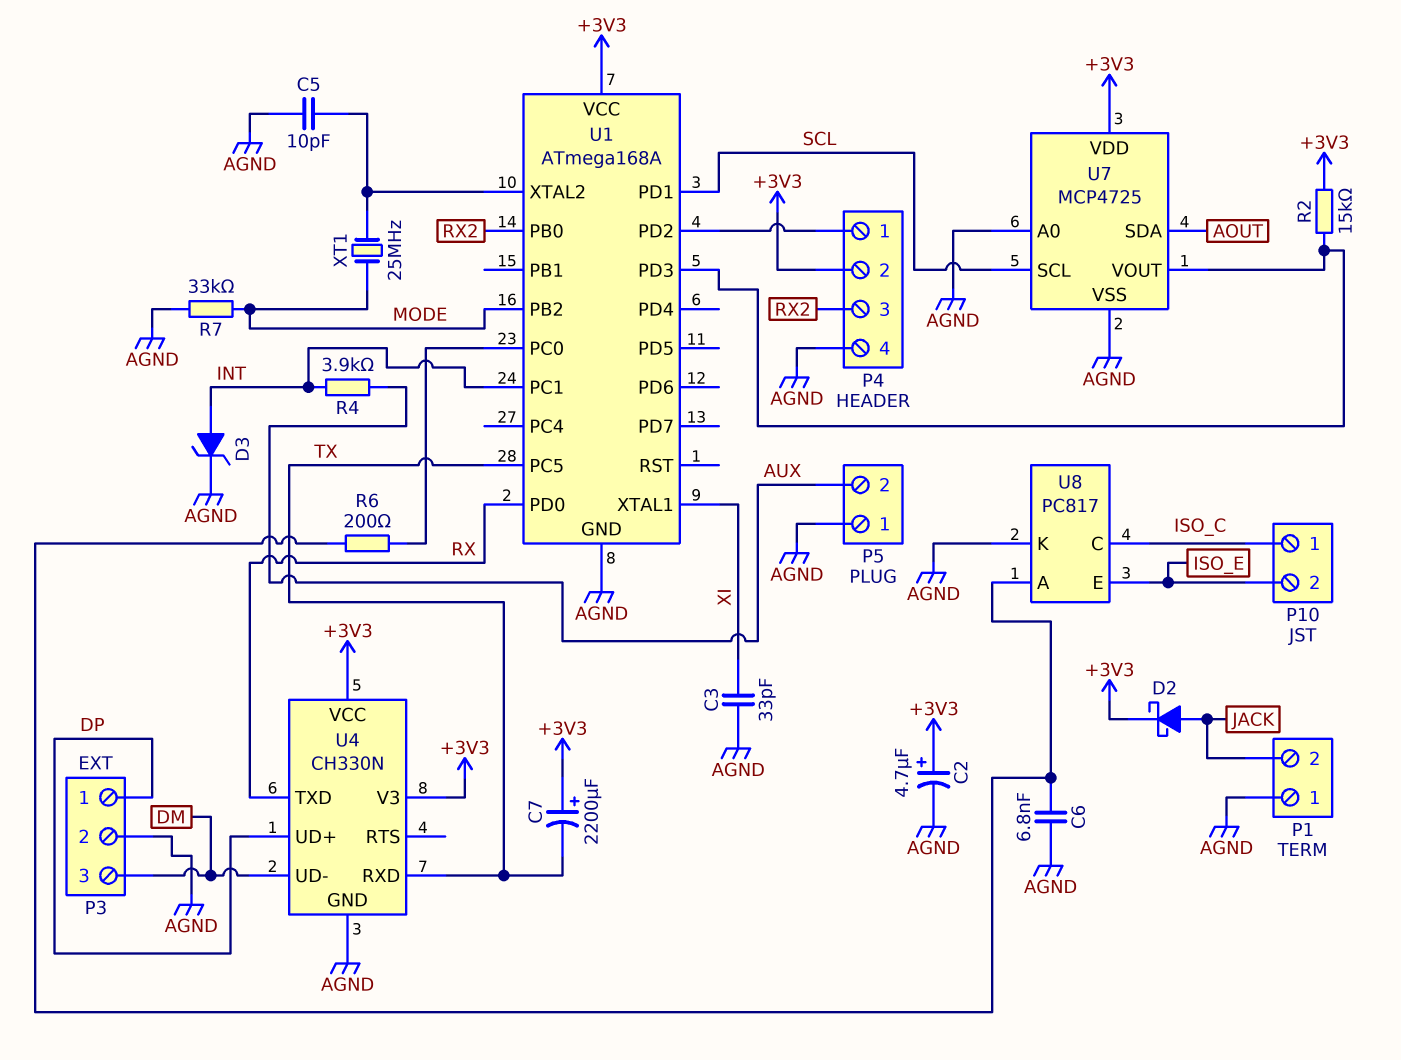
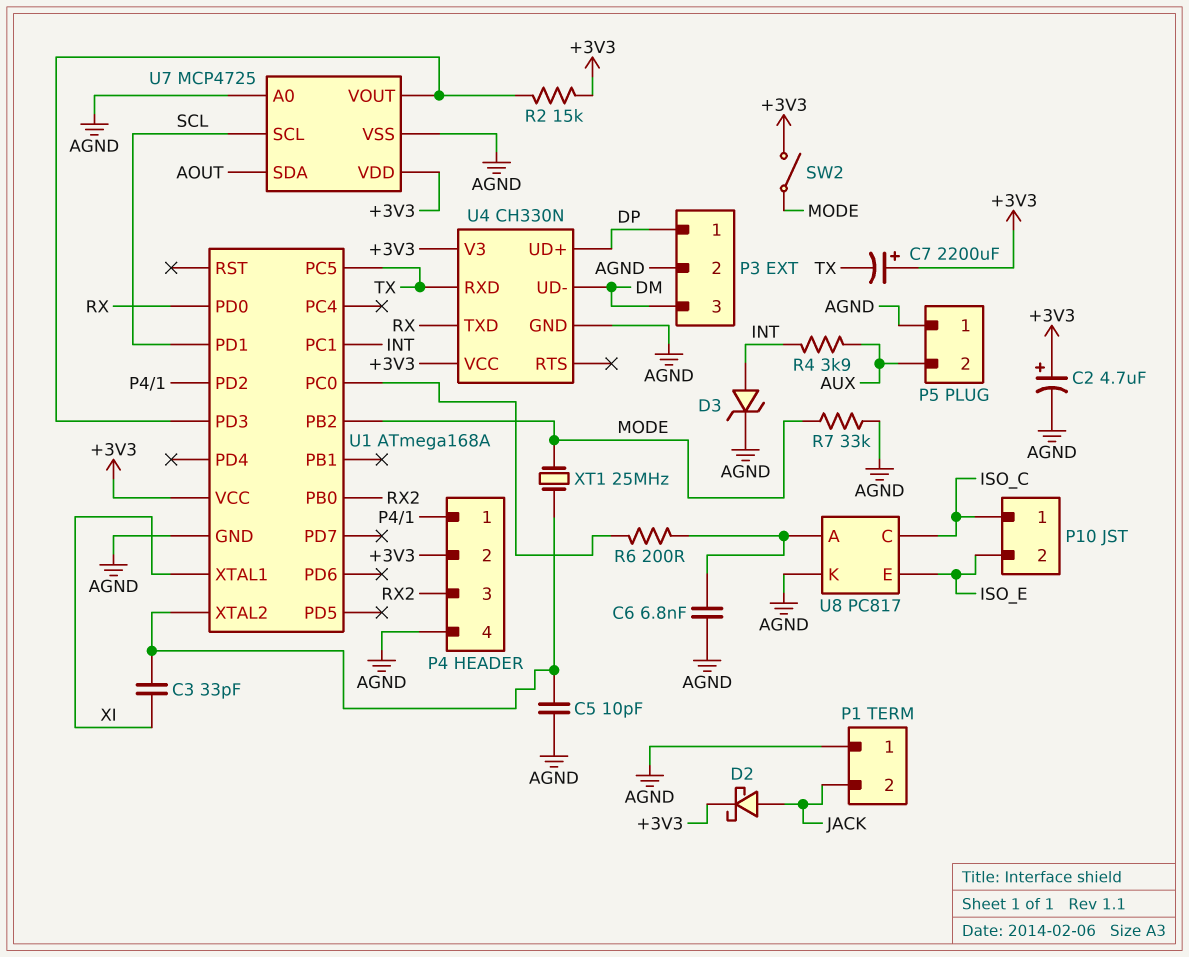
C3: 33pF (AGND, XI) -> 33pF (U1/XTAL2, XI)
SW2: none -> switch (+3V3, MODE)

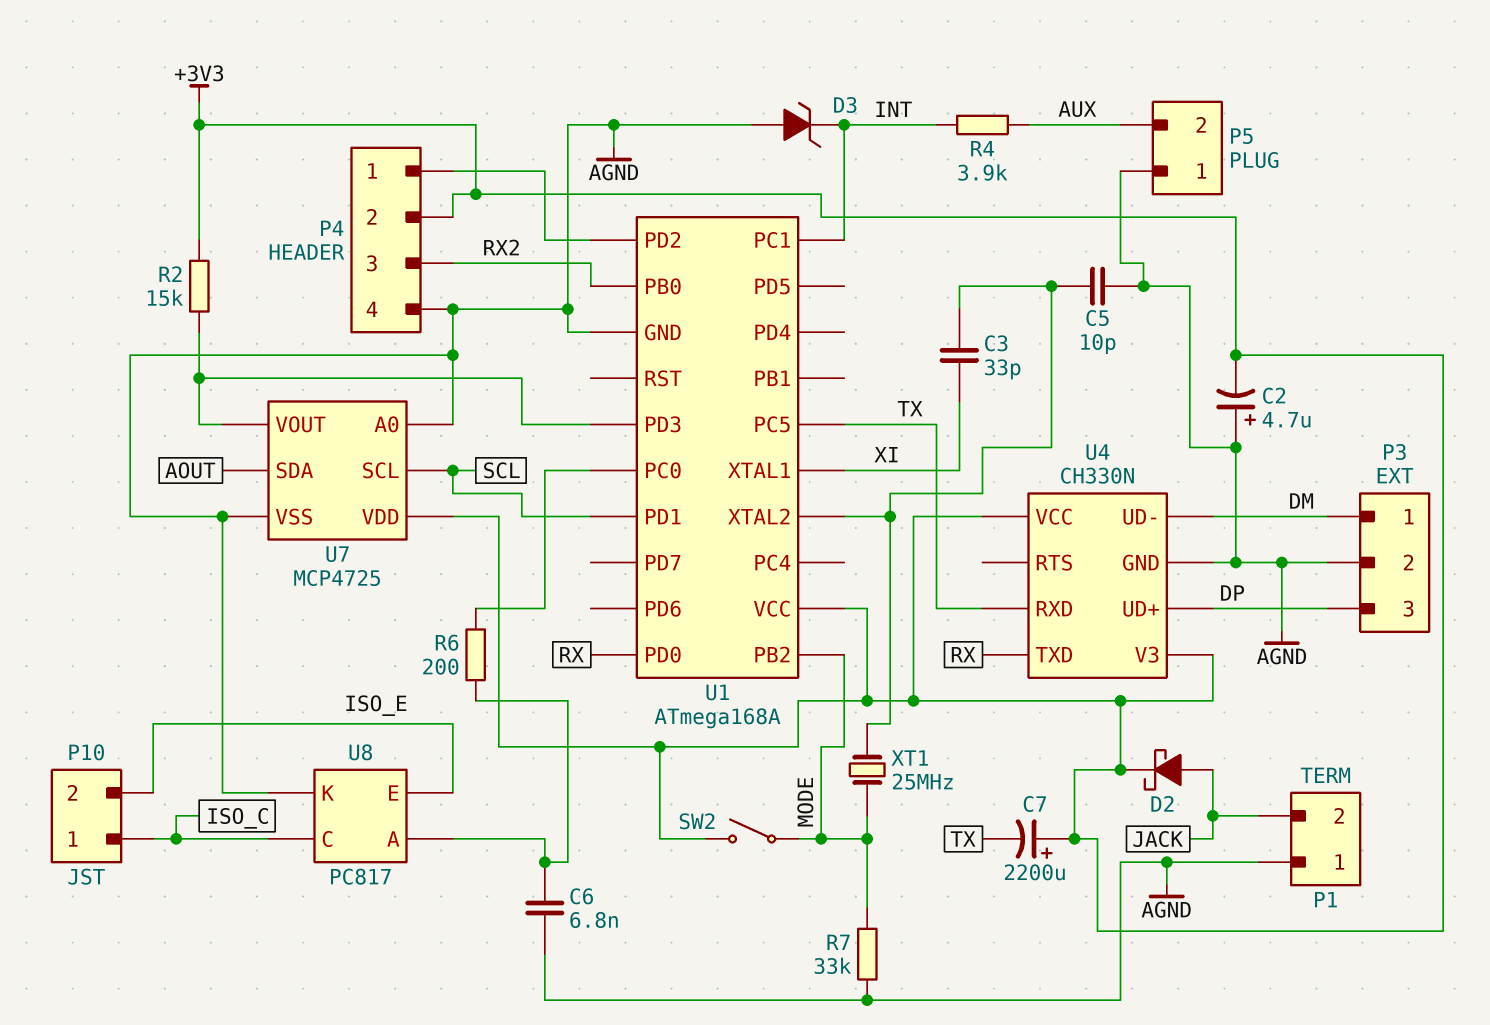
C2: 4.7uF (plus +3V3, minus AGND) -> 4.7uF (plus AGND, minus +3V3)
D3: zener (A INT, K AGND) -> zener (A AGND, K INT)
P3 pin 1: DP -> DM
P3 pin 3: DM -> DP

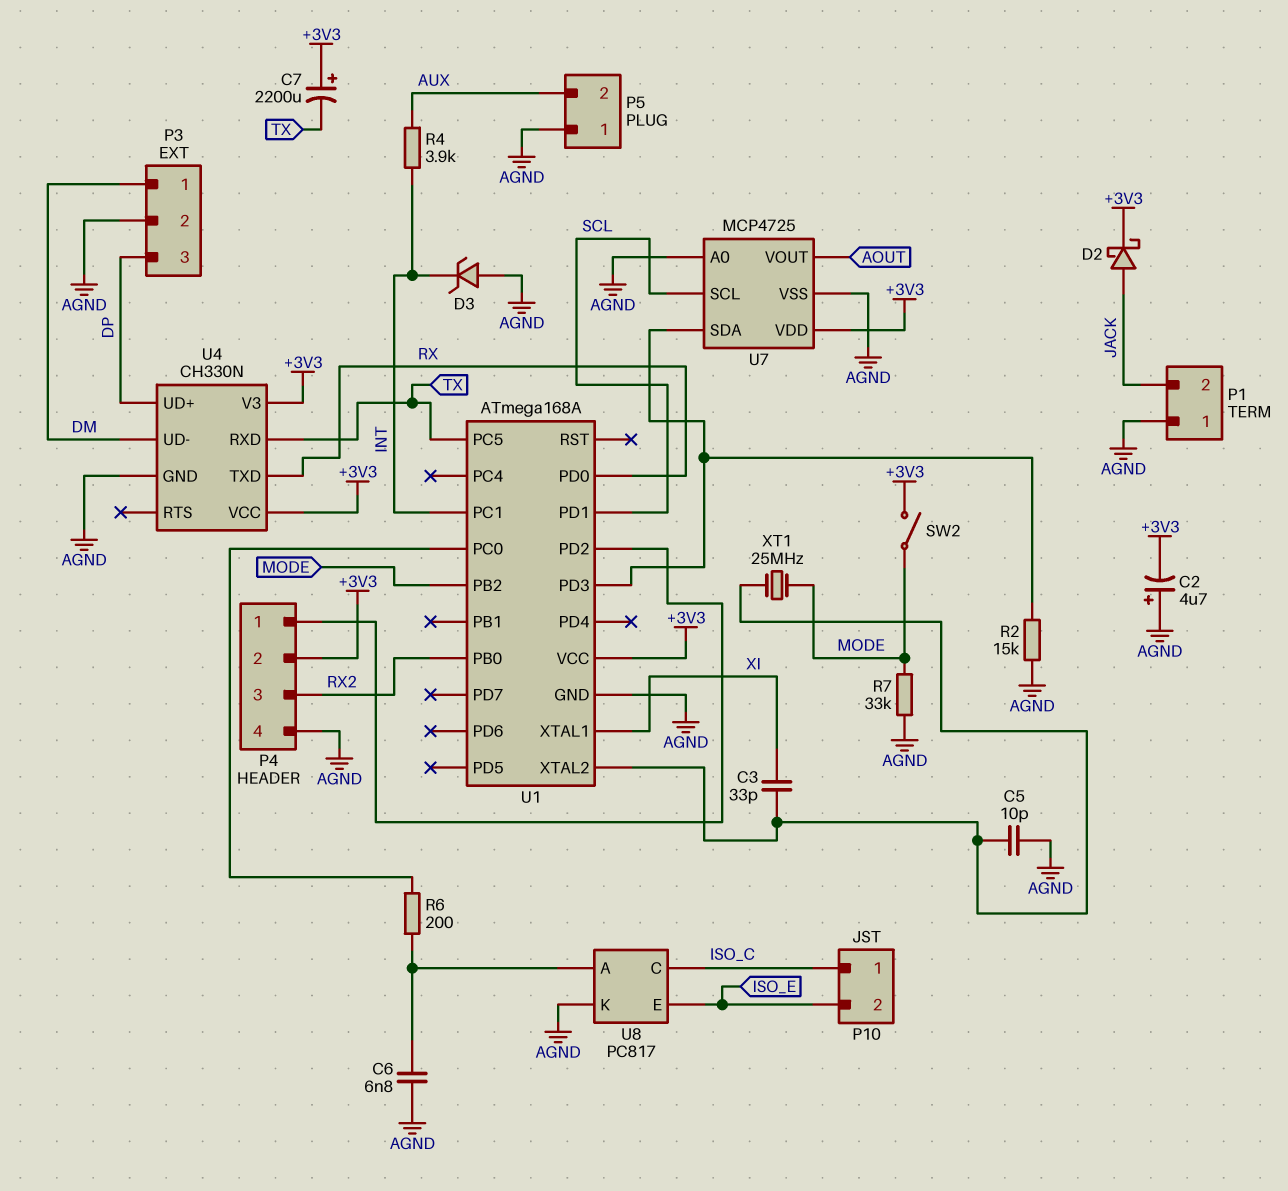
R2: 15k (+3V3, U1/PD3) -> 15k (AGND, U1/PD3)
U7 pin SDA: AOUT -> U1/PD3
U7 pin VOUT: U1/PD3 -> AOUT

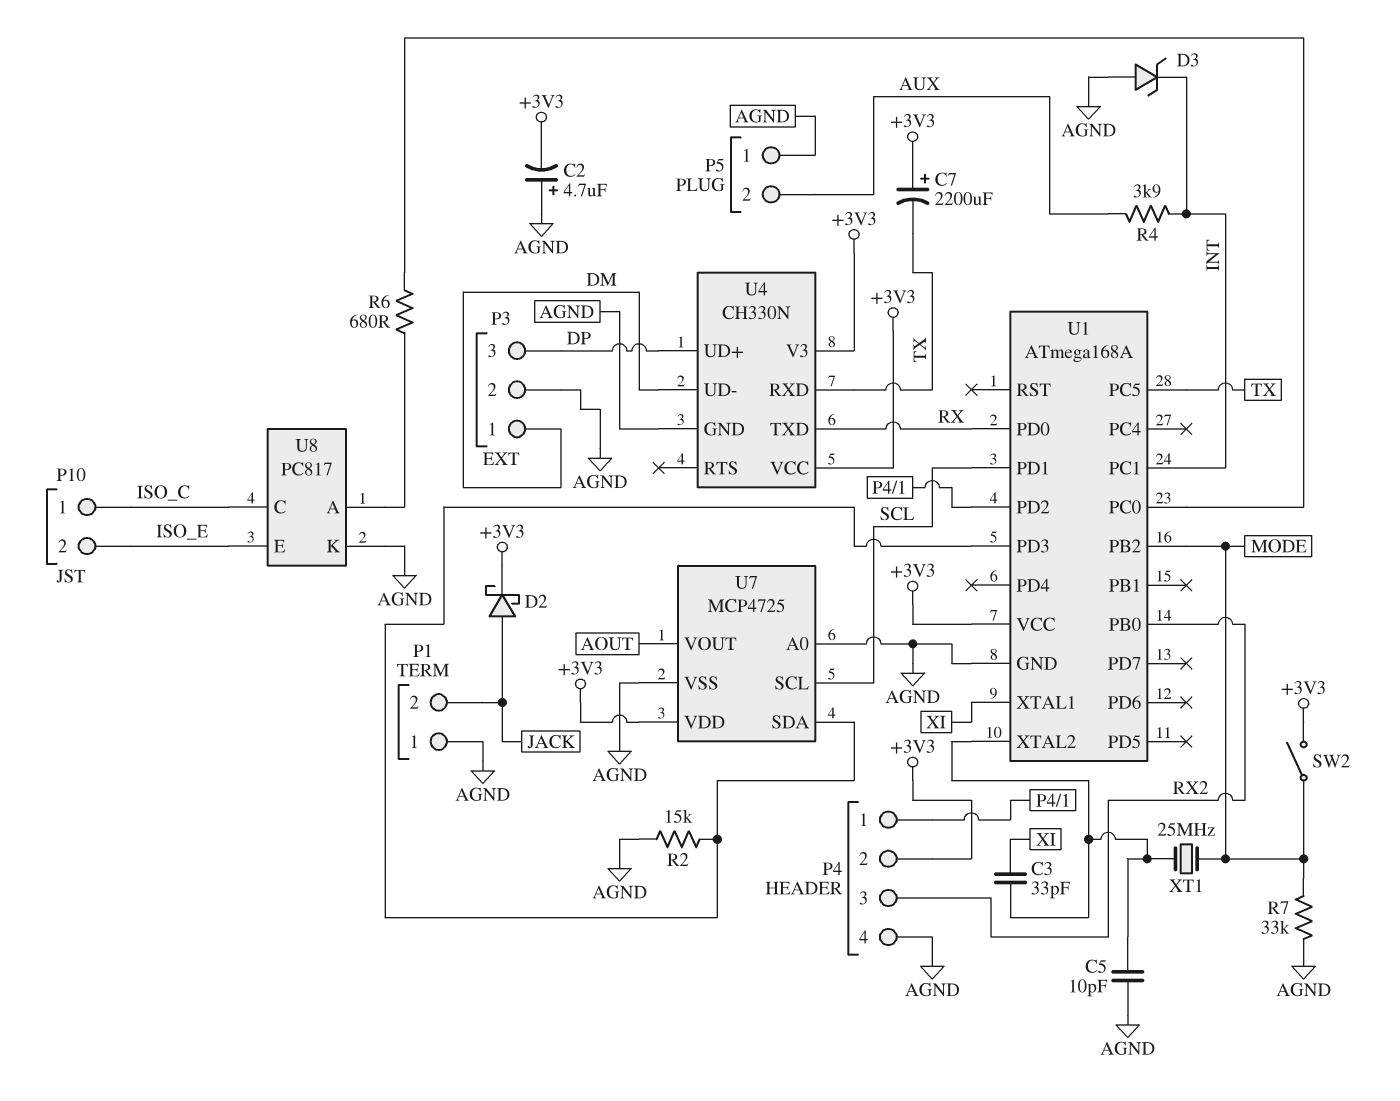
C6: 6.8nF (AGND, U8/A) -> none
R6: 200 (U1/PC0, U8/A) -> 680 (U1/PC0, U8/A)

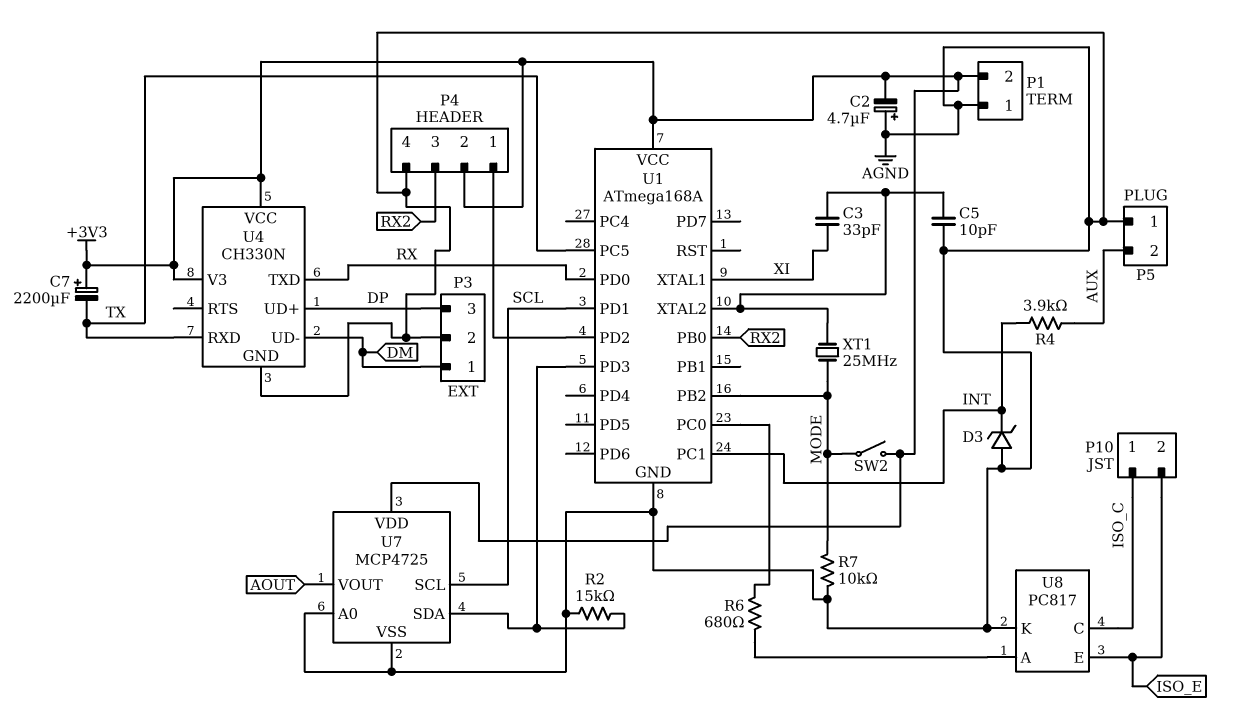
D2: schottky (A JACK, K +3V3) -> none
P1 pin 2: JACK -> +3V3
R7: 33k (AGND, MODE) -> 10k (AGND, MODE)

